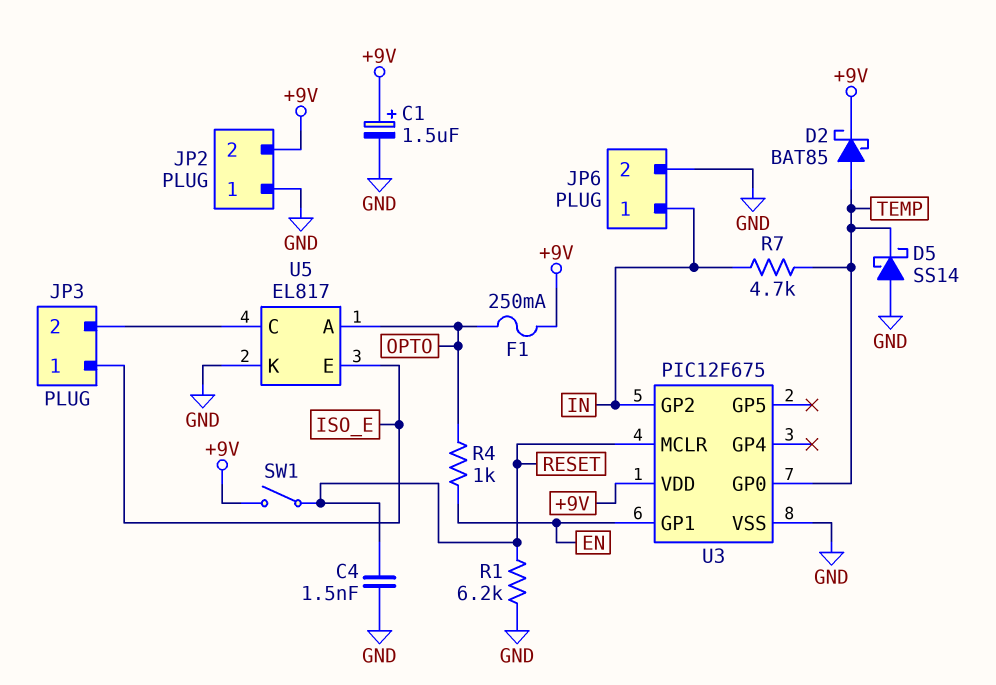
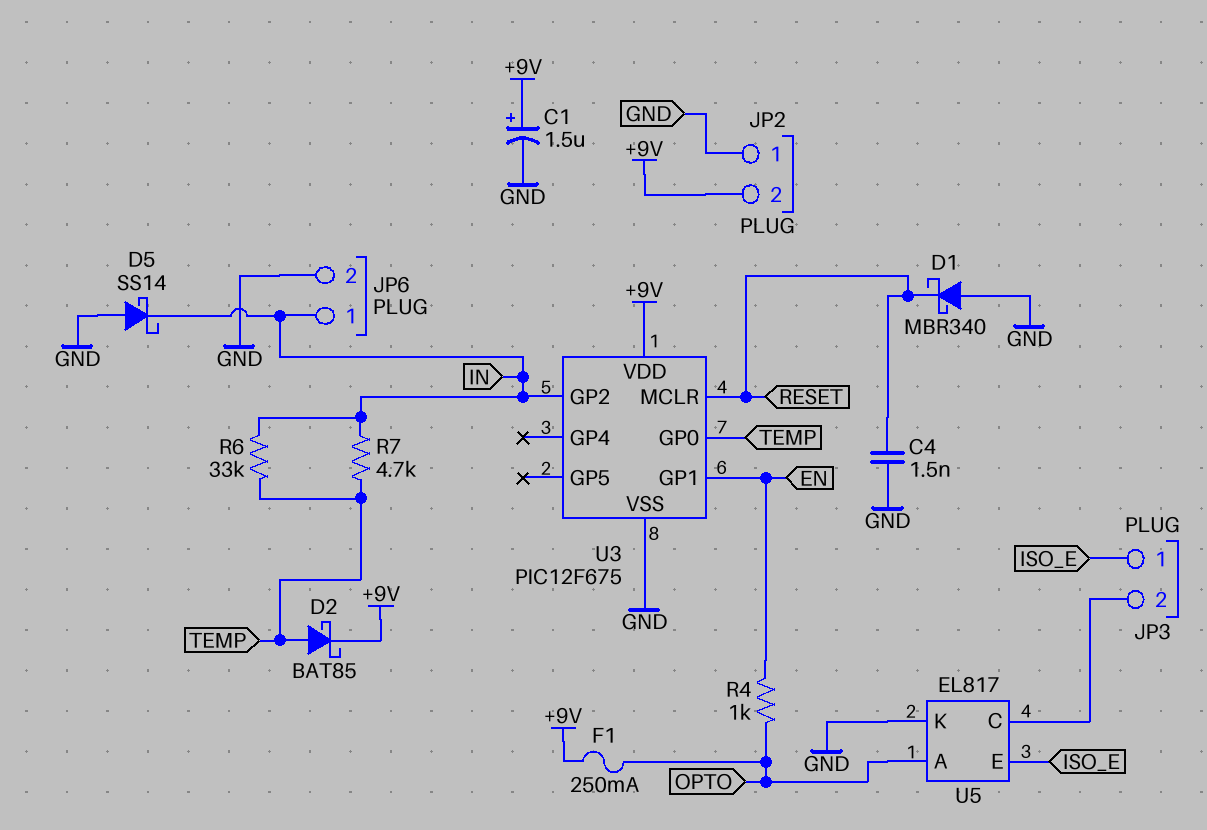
D1: none -> schottky MBR340 (A GND, K RESET)
D5: schottky SS14 (A GND, K TEMP) -> schottky SS14 (A GND, K IN)
R1: 6.2k (GND, RESET) -> none
R6: none -> 33k (IN, TEMP)
SW1: switch (+9V, RESET) -> none

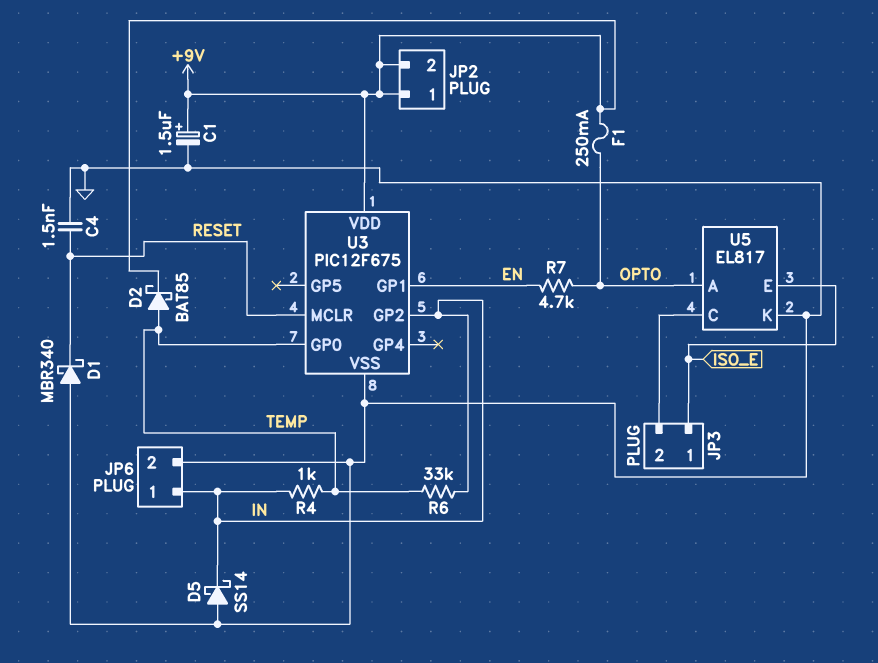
JP2 pin 1: GND -> +9V
R4: 1k (EN, OPTO) -> 1k (IN, TEMP)
R7: 4.7k (IN, TEMP) -> 4.7k (EN, OPTO)

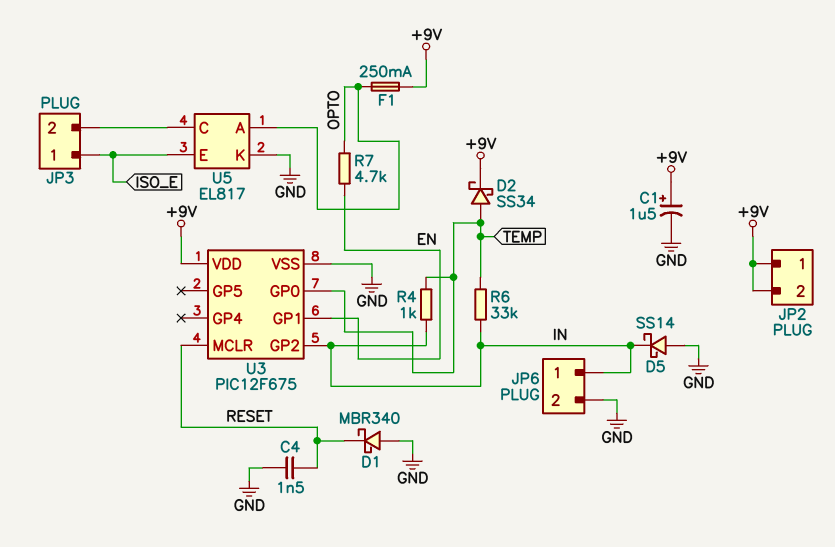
D2: schottky BAT85 (A TEMP, K +9V) -> schottky SS34 (A TEMP, K +9V)

